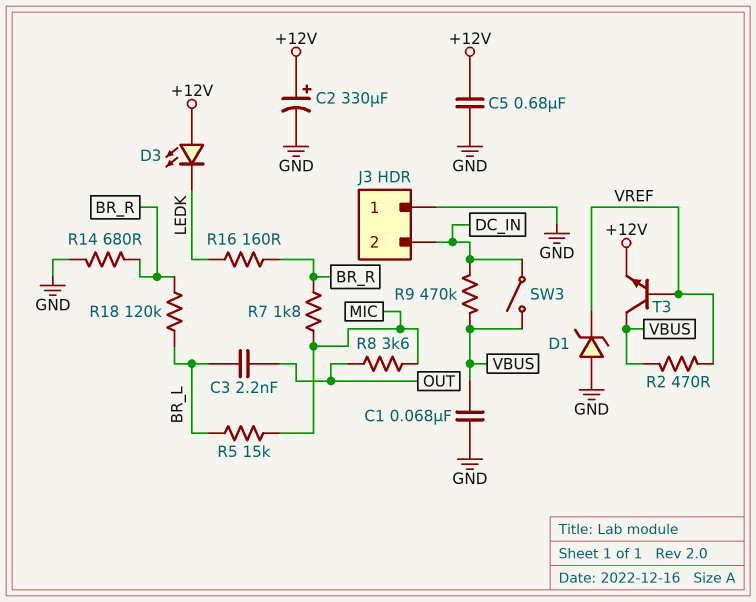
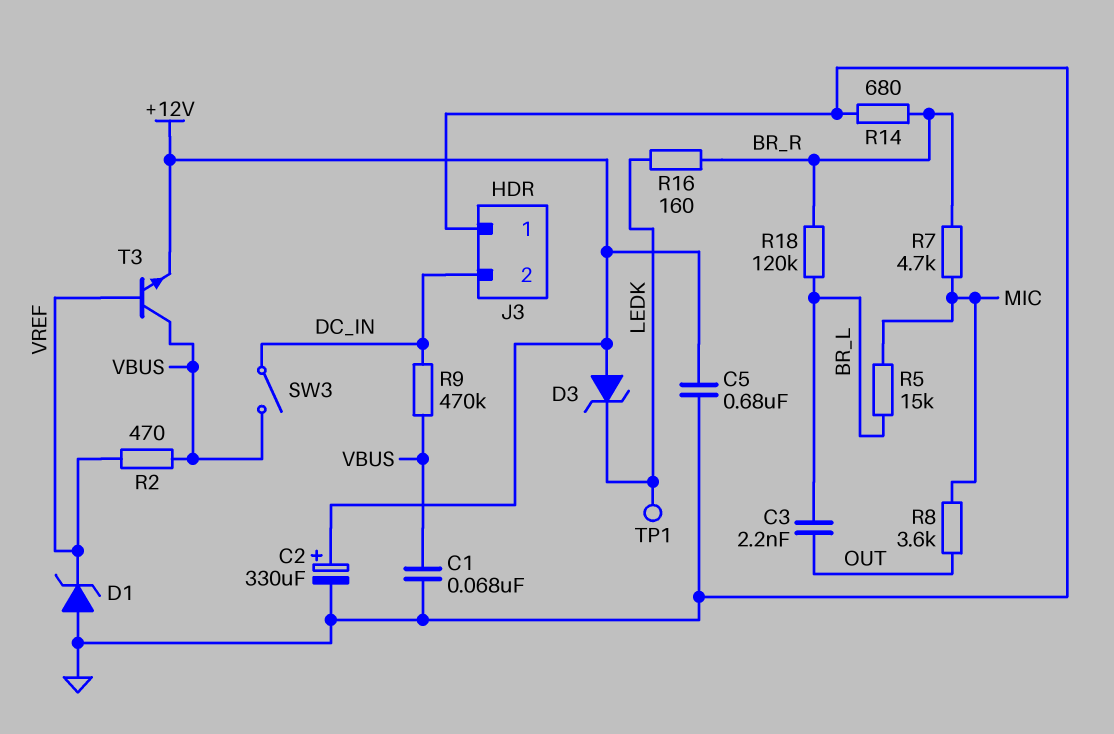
D3: LED (A +12V, K LEDK) -> zener (A +12V, K LEDK)
R7: 1.8k (BR_R, MIC) -> 4.7k (BR_R, MIC)
TP1: none -> test point (LEDK)

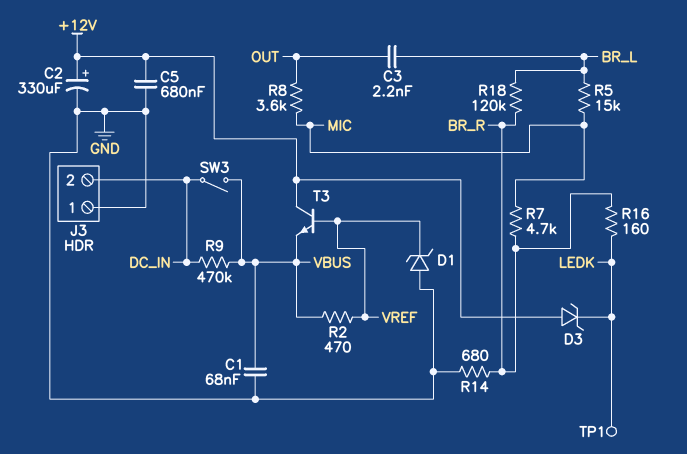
T3: NPN (B VREF, C VBUS, E +12V) -> NPN (B VREF, C +12V, E VBUS)

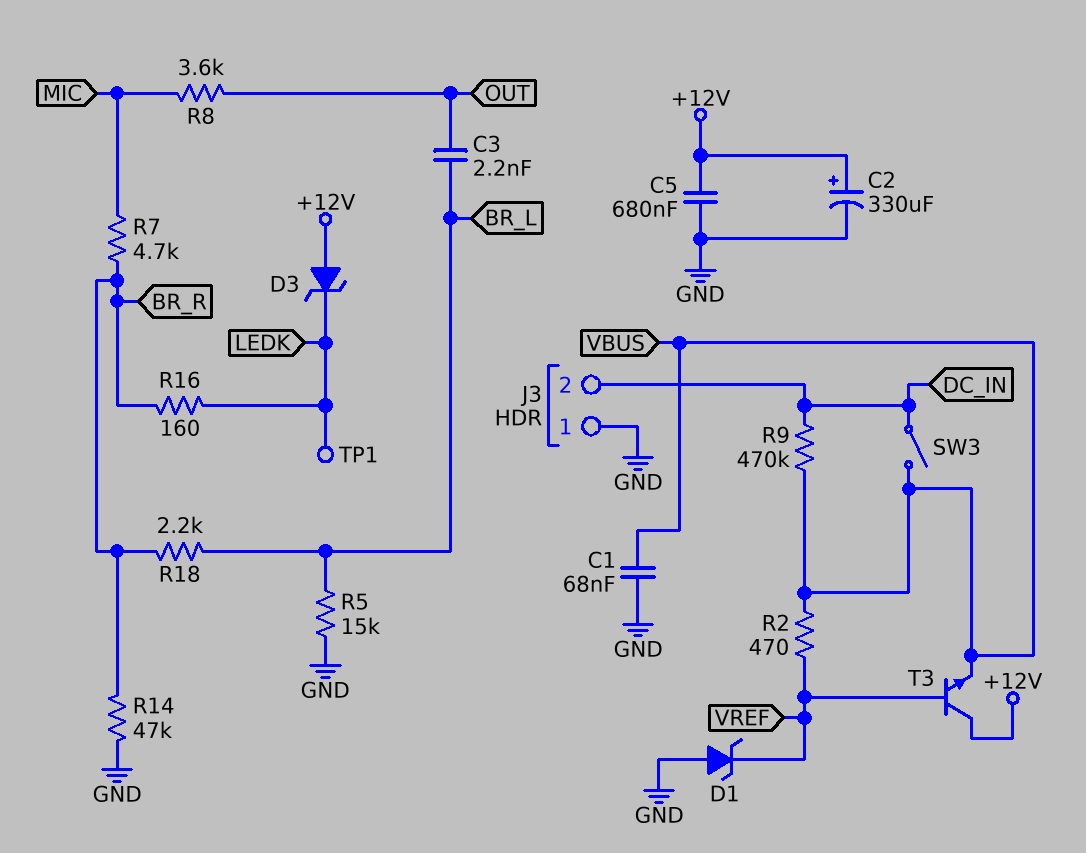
R5: 15k (BR_L, MIC) -> 15k (BR_L, GND)
R14: 680 (BR_R, GND) -> 47k (BR_R, GND)
R18: 120k (BR_L, BR_R) -> 2.2k (BR_L, BR_R)

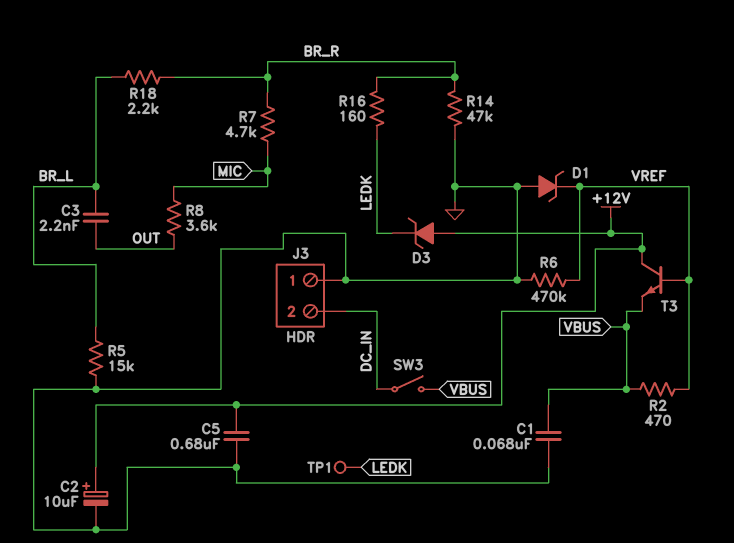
C2: 330uF (plus +12V, minus GND) -> 10uF (plus +12V, minus GND)
R6: none -> 470k (GND, VREF)
R9: 470k (DC_IN, VBUS) -> none

